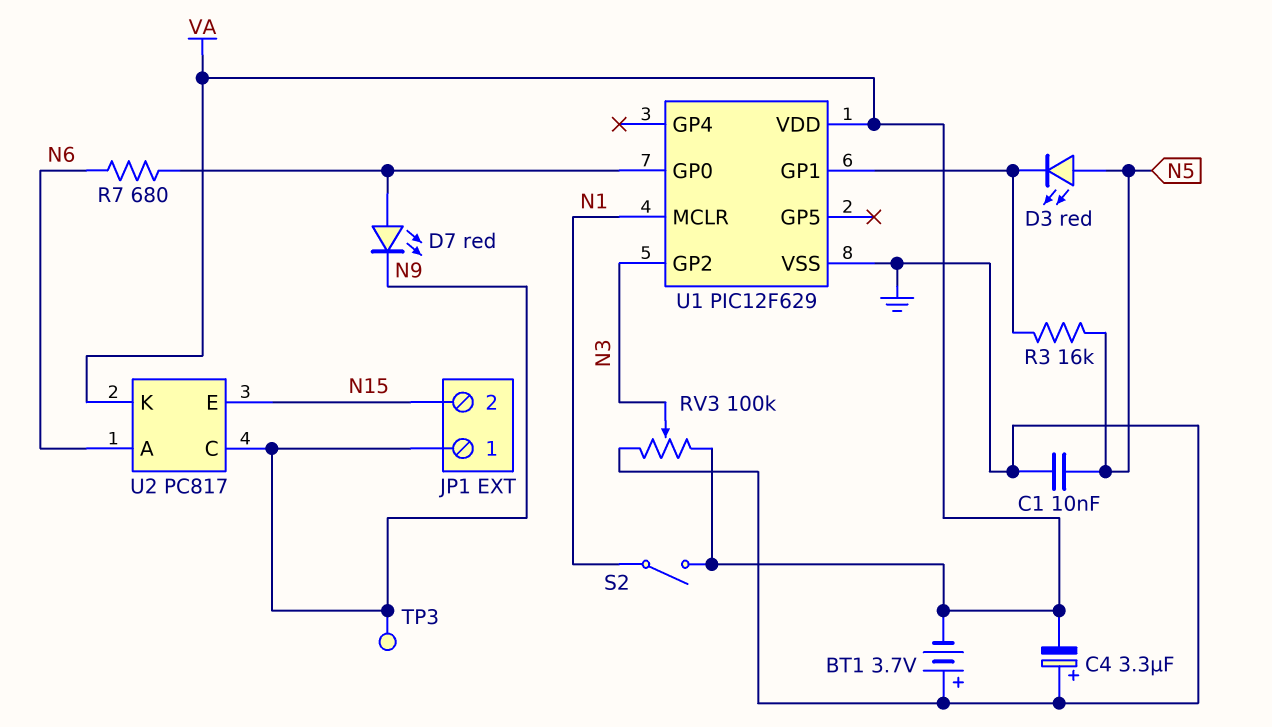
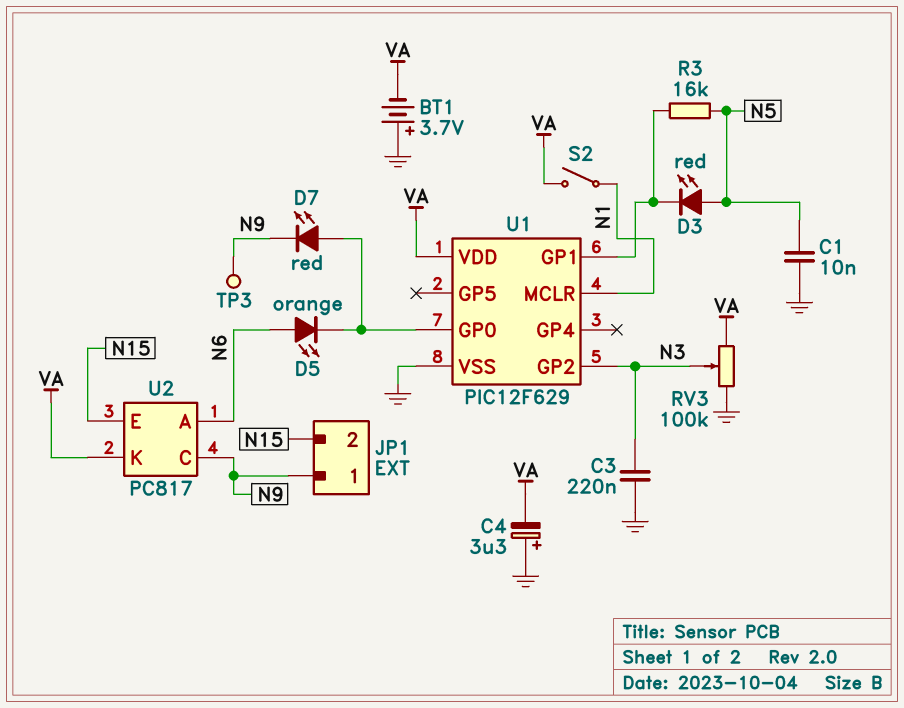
C3: none -> 220nF (GND, N3)
D5: none -> LED orange (A N6, K U1/GP0)
R7: 680 (N6, U1/GP0) -> none

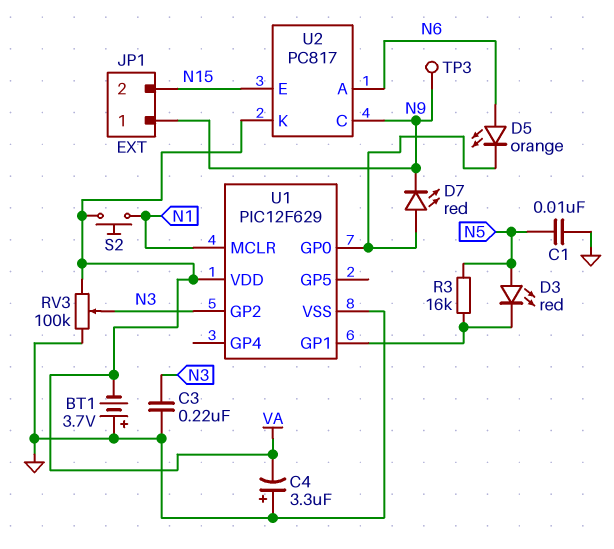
S2: switch (N1, VA) -> button (N1, VA)

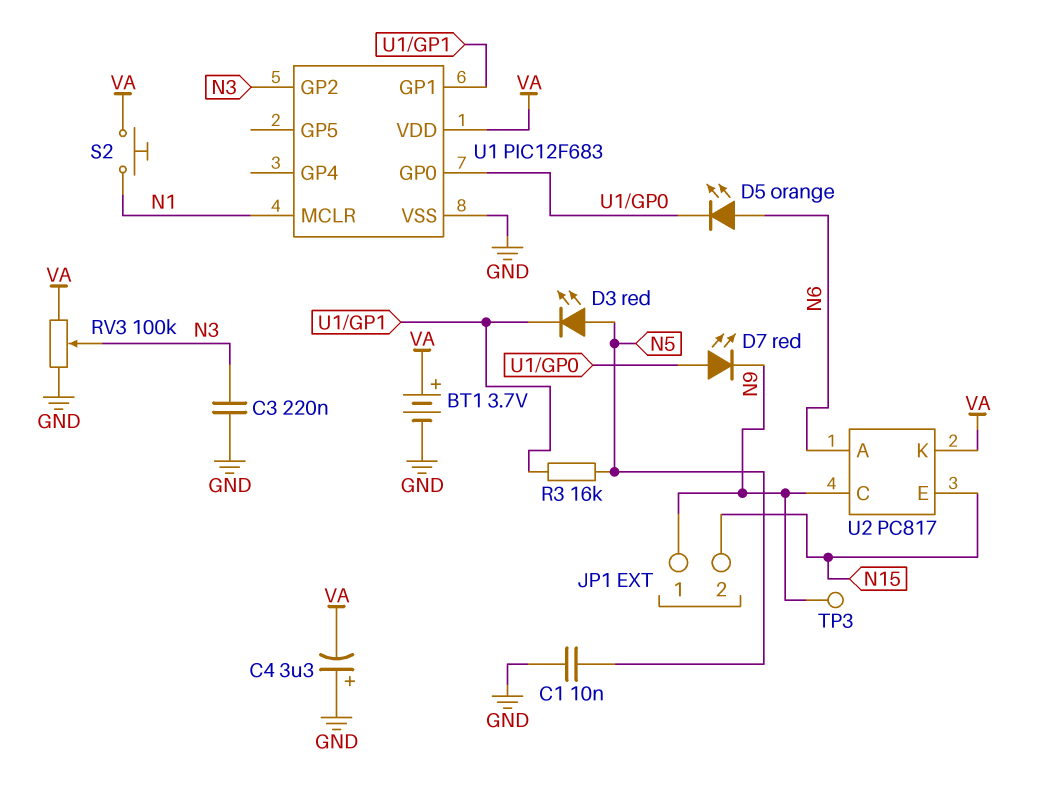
BT1: 3.7V (plus GND, minus VA) -> 3.7V (plus VA, minus GND)
U1: PIC12F629 -> PIC12F683

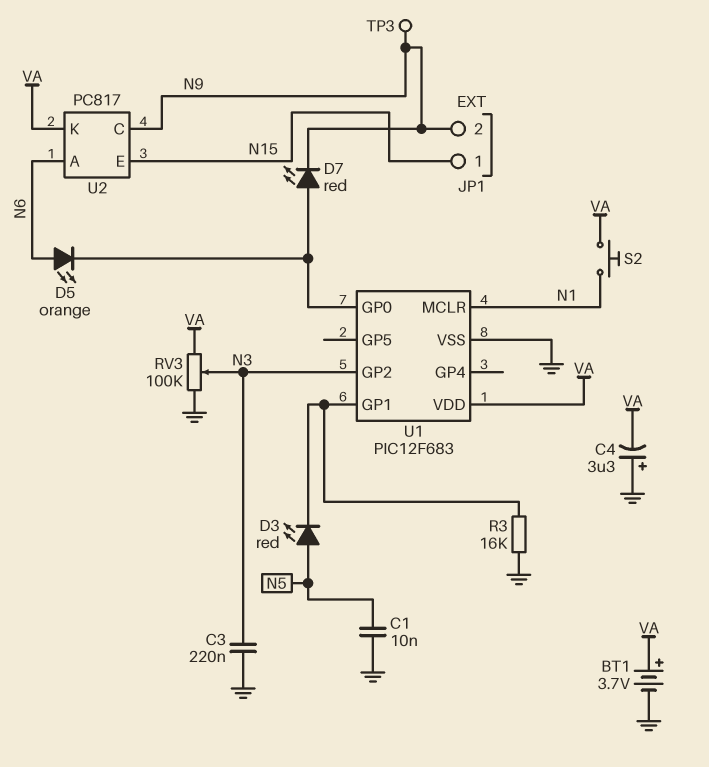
JP1 pin 1: N9 -> N15
JP1 pin 2: N15 -> N9
R3: 16k (N5, U1/GP1) -> 16k (GND, U1/GP1)

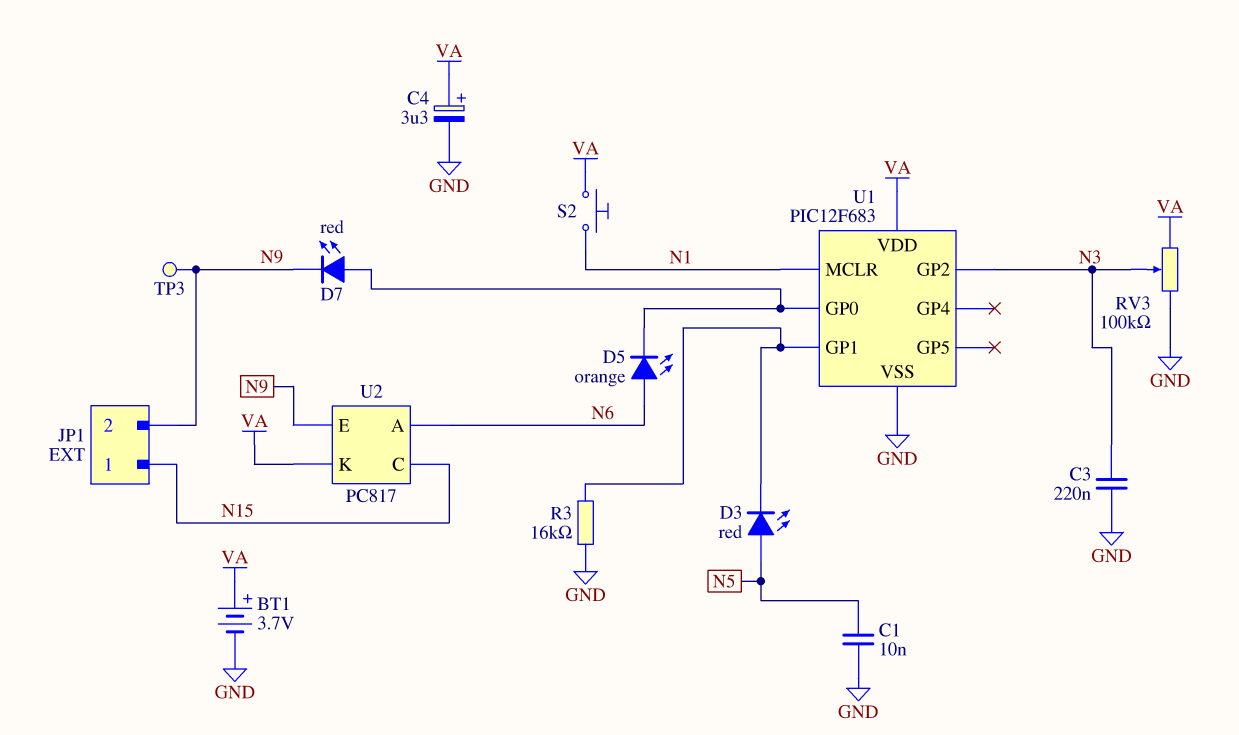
C4: 3.3uF (plus GND, minus VA) -> 3.3uF (plus VA, minus GND)
U2 pin C: N9 -> N15
U2 pin E: N15 -> N9

